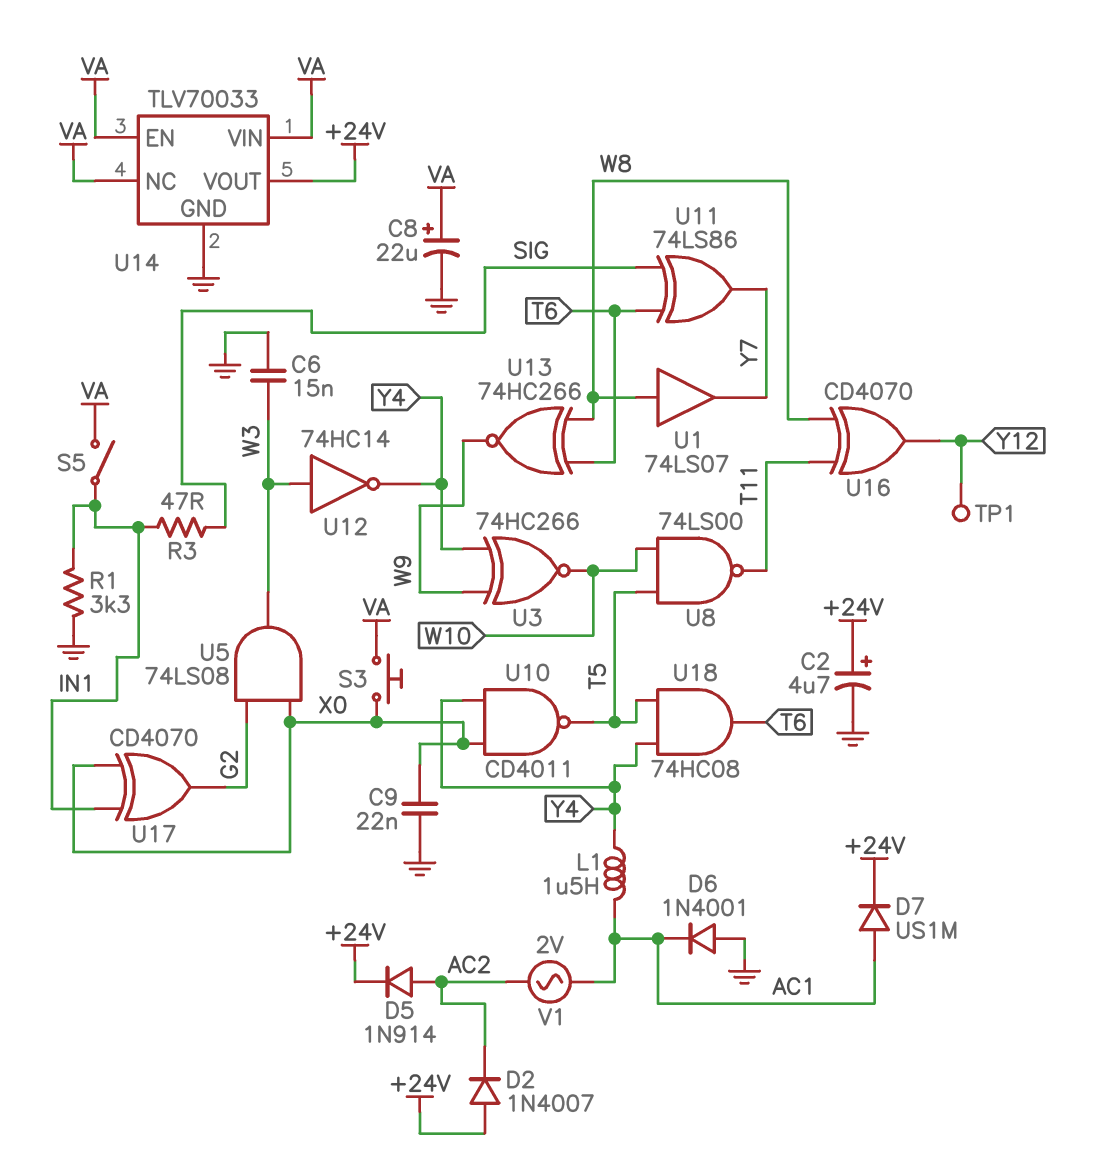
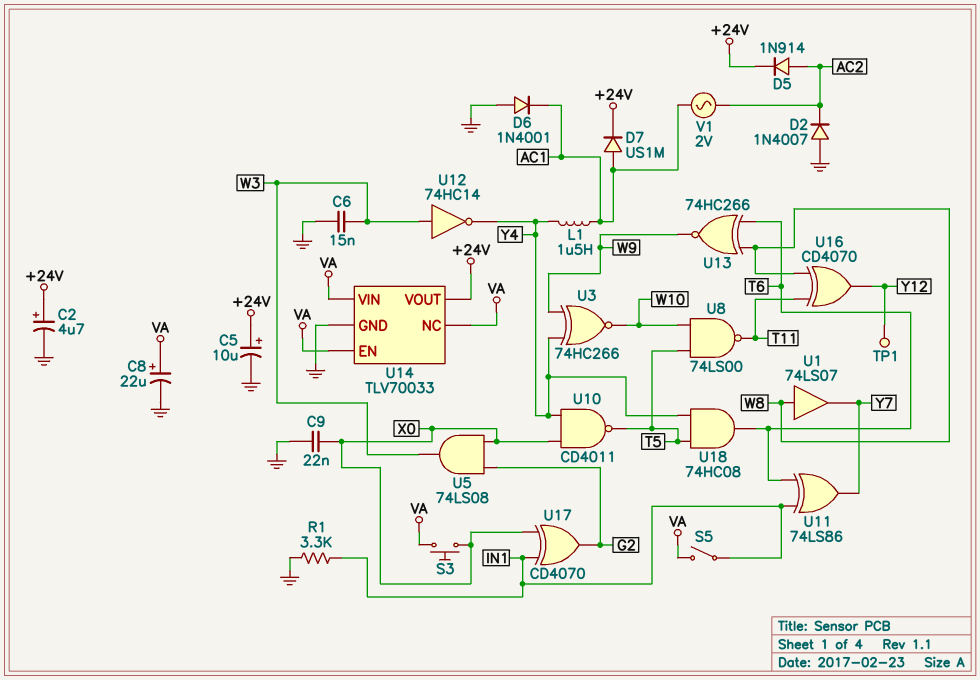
C5: none -> 10uF (plus +24V, minus GND)
D2: diode 1N4007 (A +24V, K AC2) -> diode 1N4007 (A GND, K AC2)
R3: 47 (IN1, SIG) -> none
U11: XOR 74LS86 (in SIG, in T6, out Y7) -> XOR 74LS86 (in IN1, in T6, out Y7)

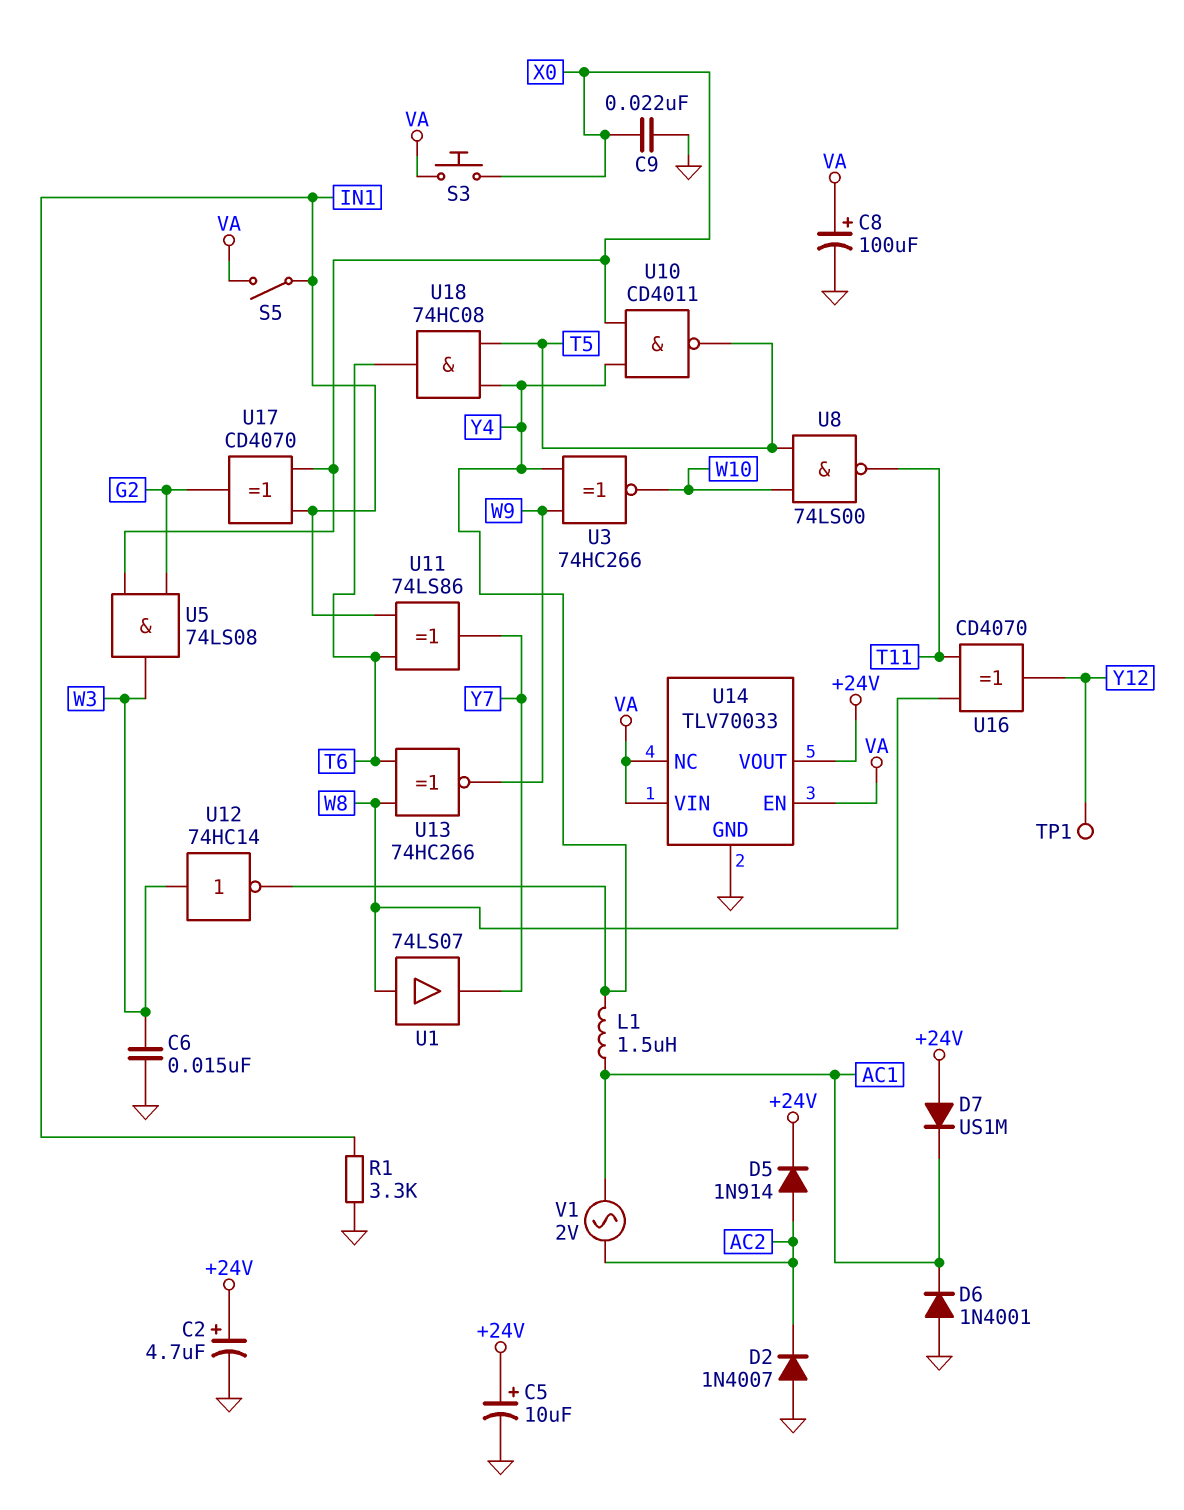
C8: 22uF (plus VA, minus GND) -> 100uF (plus VA, minus GND)
D7: diode US1M (A AC1, K +24V) -> diode US1M (A +24V, K AC1)

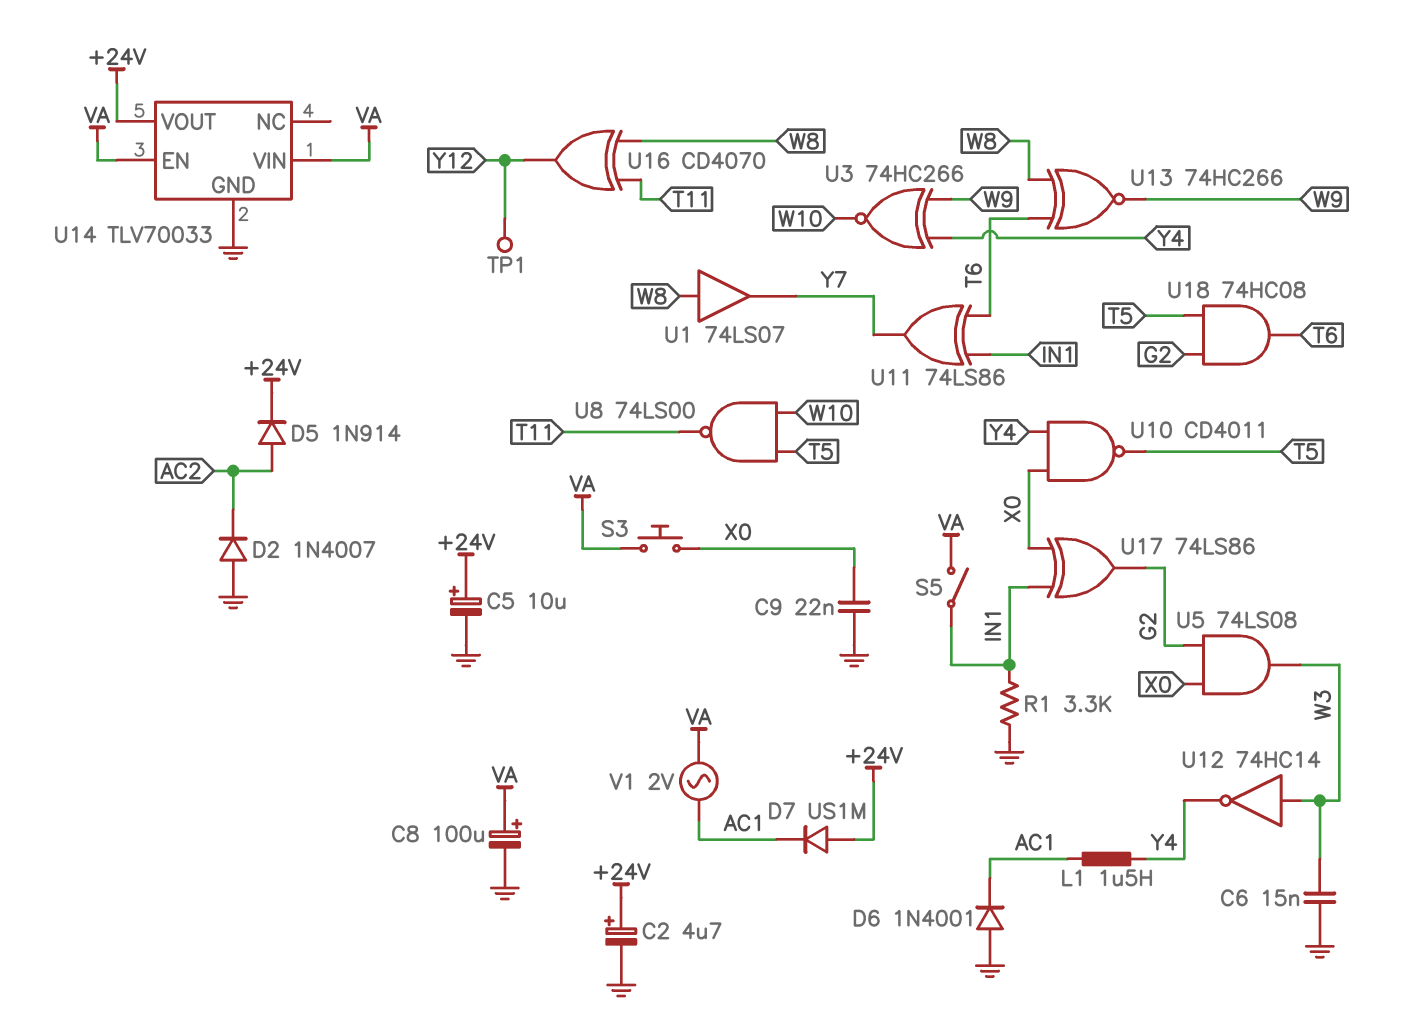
U14 pin NC: VA -> none
U17: XOR CD4070 (in IN1, in X0, out G2) -> XOR 74LS86 (in IN1, in X0, out G2)
U18: AND 74HC08 (in T5, in Y4, out T6) -> AND 74HC08 (in G2, in T5, out T6)
V1: AC 2V (AC1, AC2) -> AC 2V (AC1, VA)

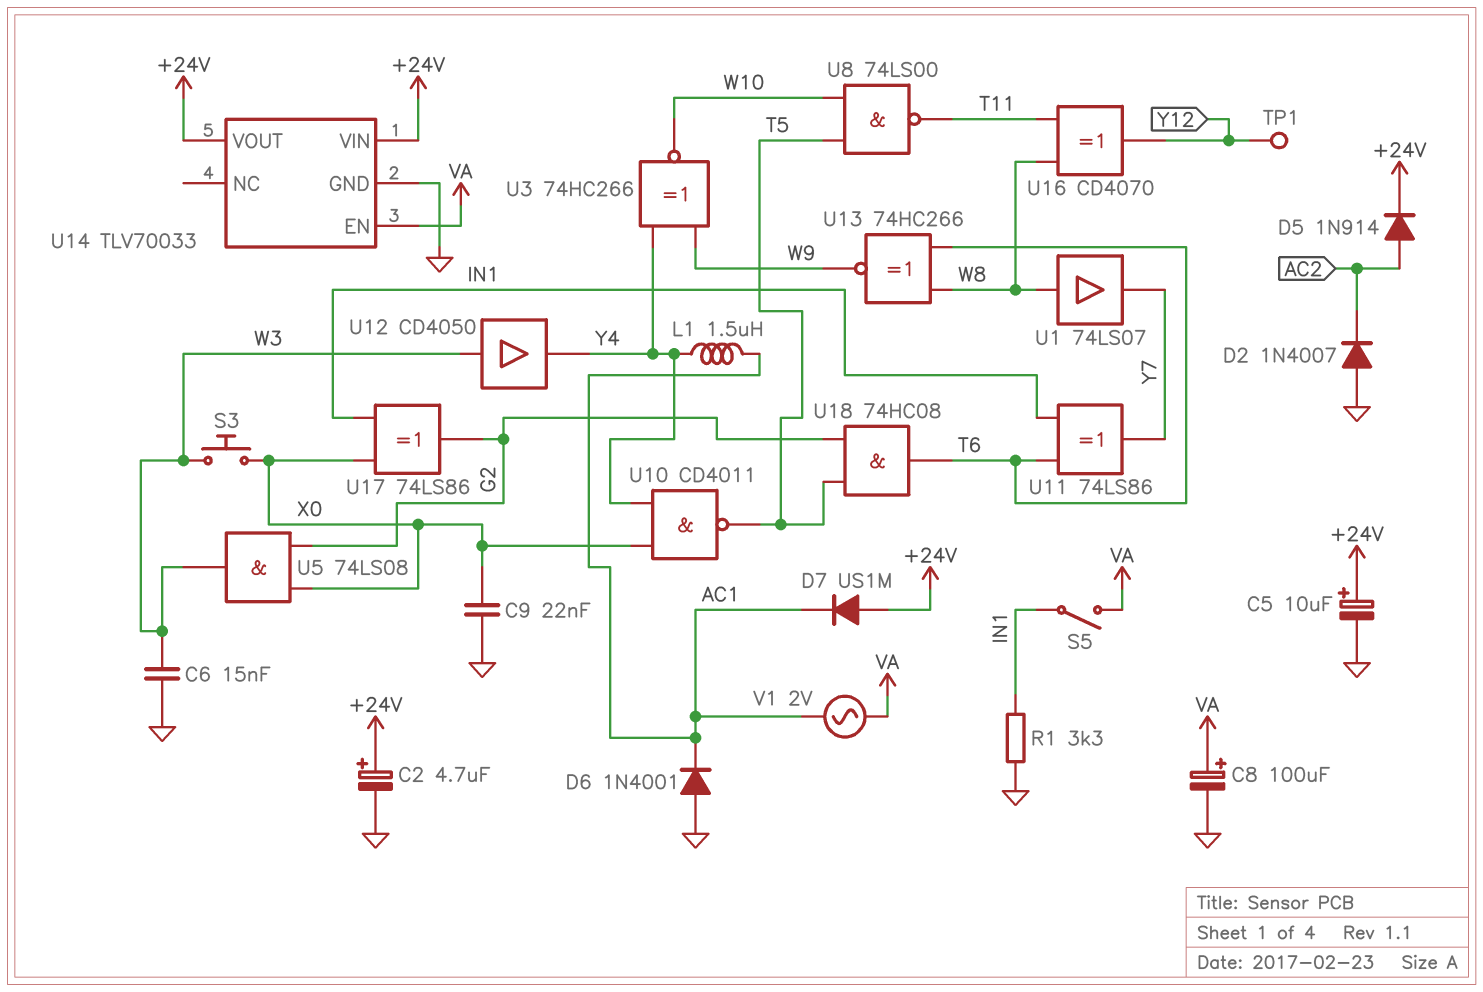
S3: button (VA, X0) -> button (W3, X0)
U12: NOT 74HC14 (in W3, out Y4) -> buffer CD4050 (in W3, out Y4)
U14 pin VIN: VA -> +24V

